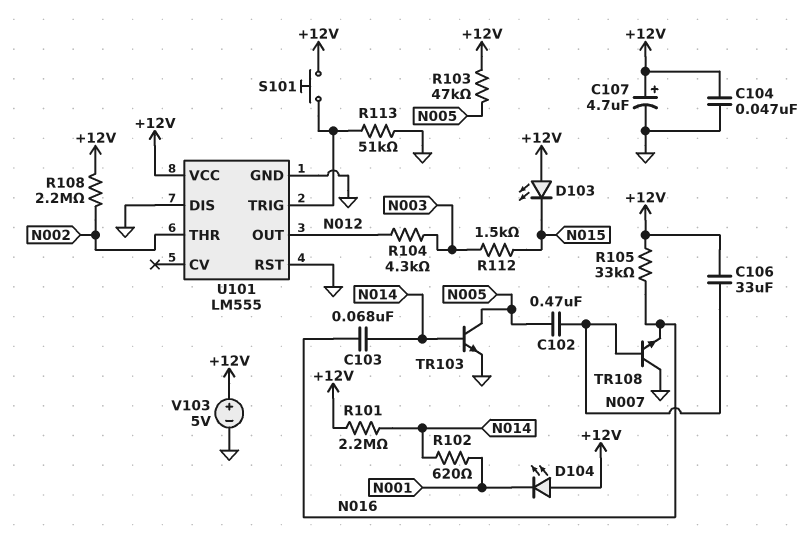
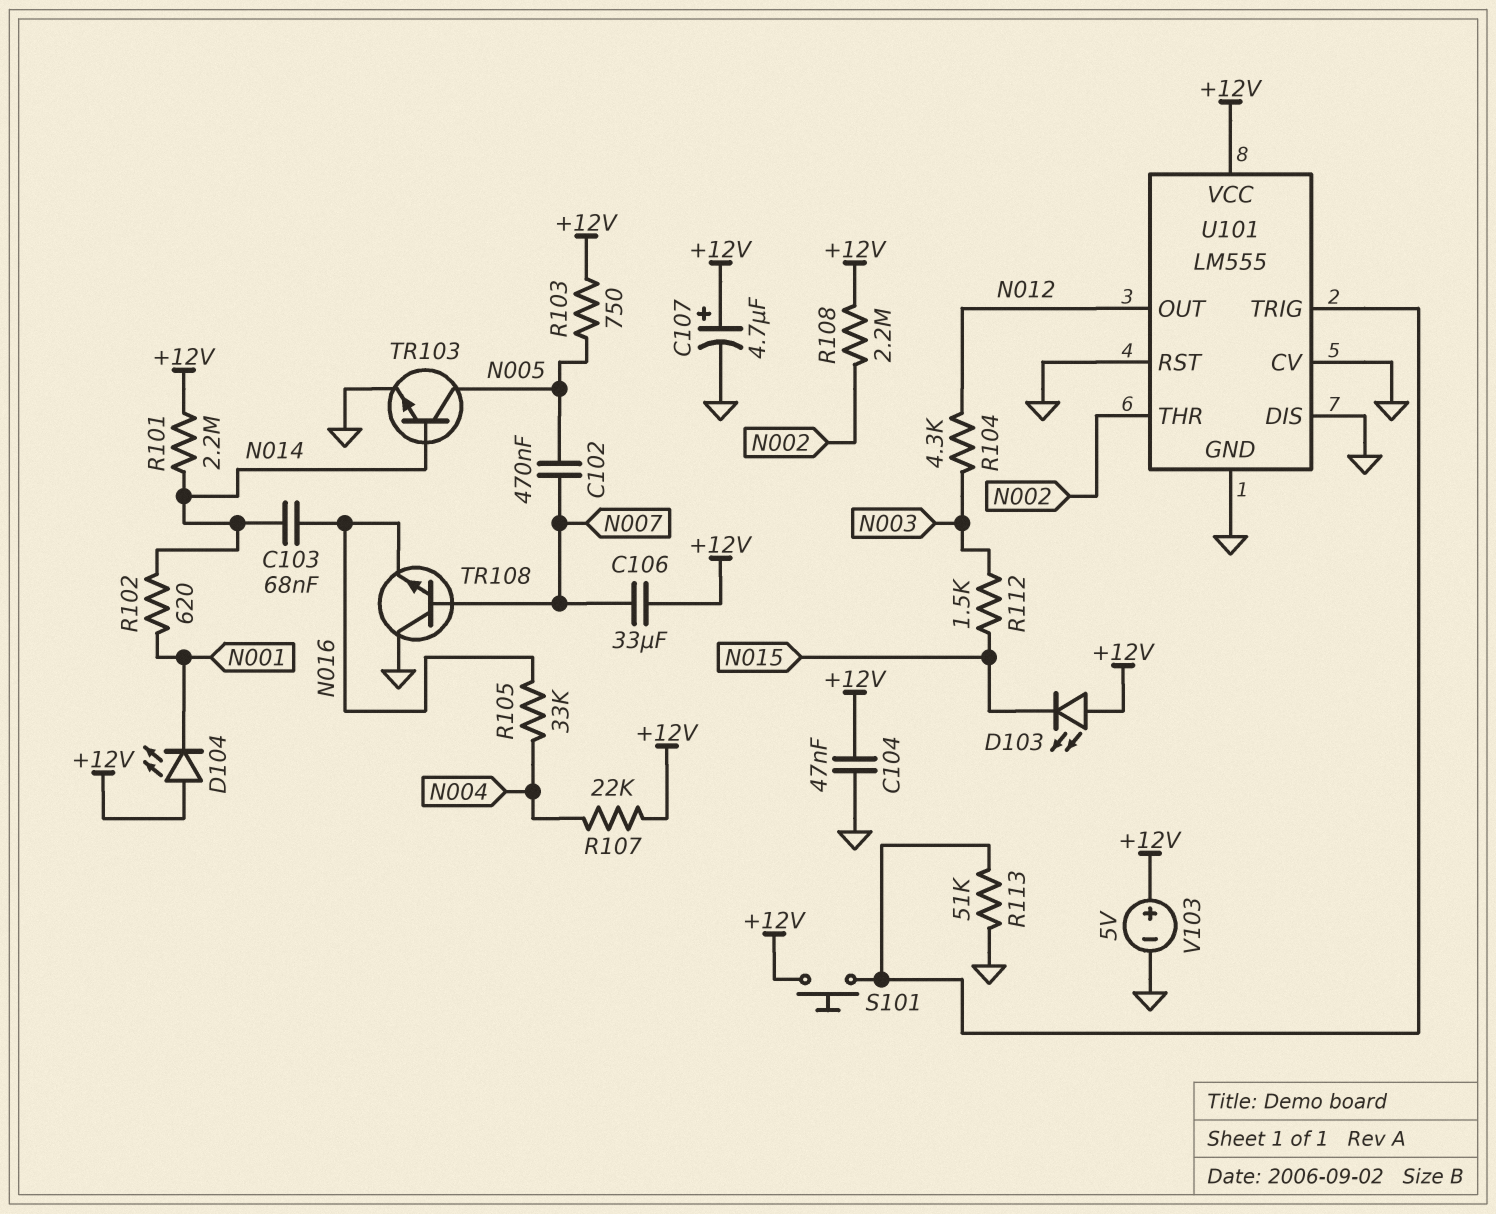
R103: 47k (+12V, N005) -> 750 (+12V, N005)
R105: 33k (+12V, N016) -> 33k (N004, N016)
R107: none -> 22k (+12V, N004)
U101 pin CV: none -> GND

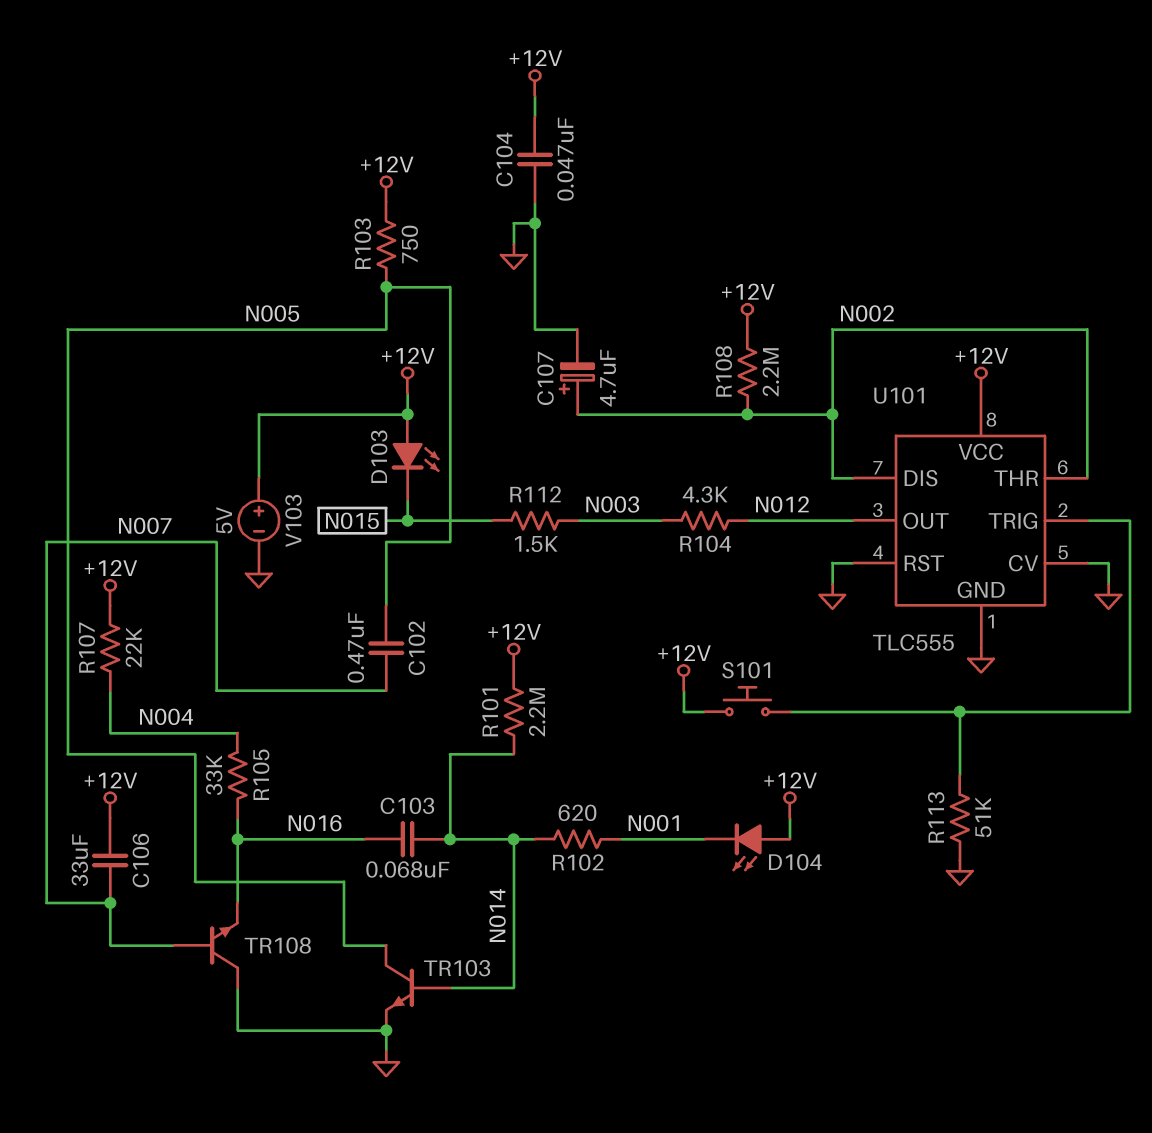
C107: 4.7uF (plus +12V, minus GND) -> 4.7uF (plus N002, minus GND)
U101: LM555 -> TLC555
U101 pin DIS: GND -> N002

